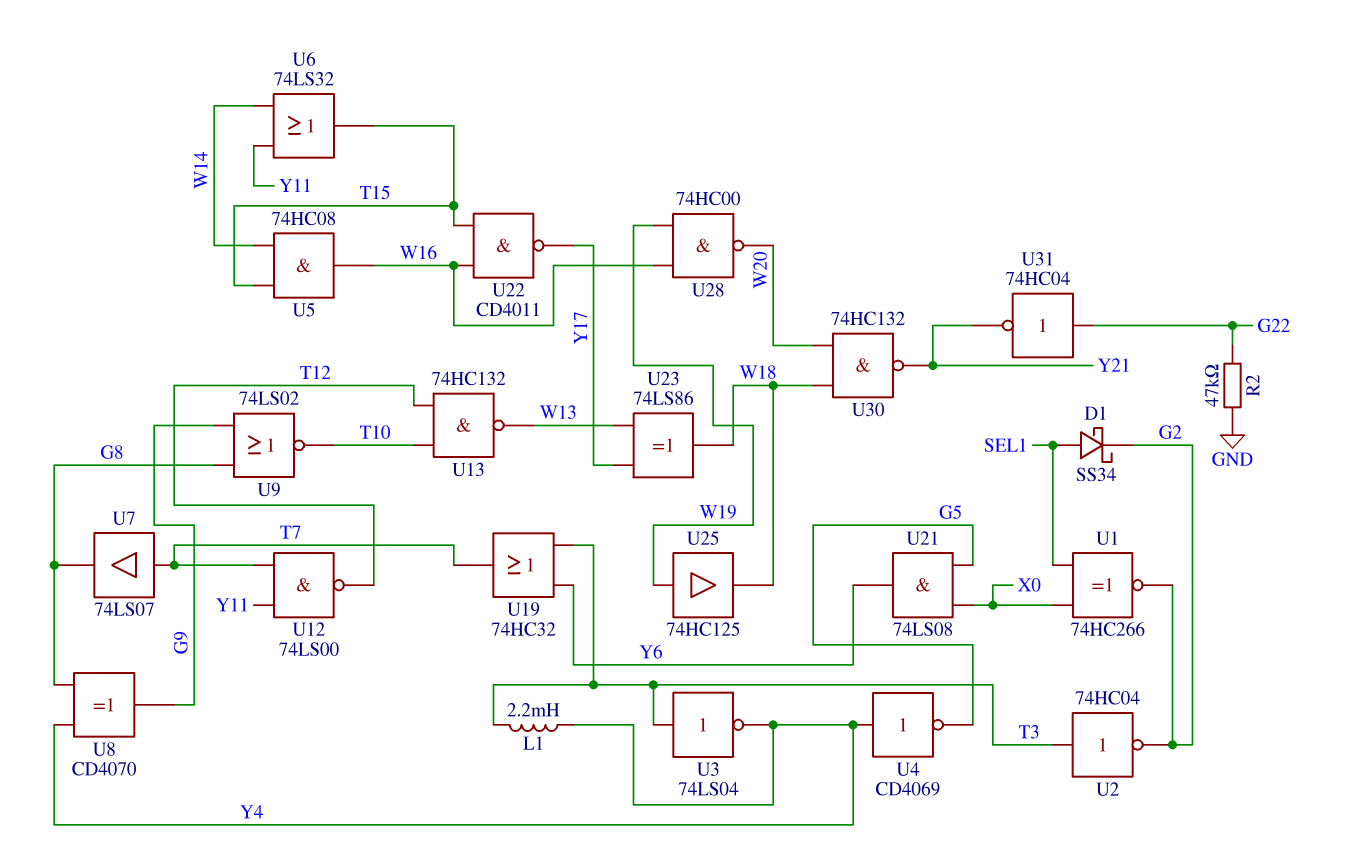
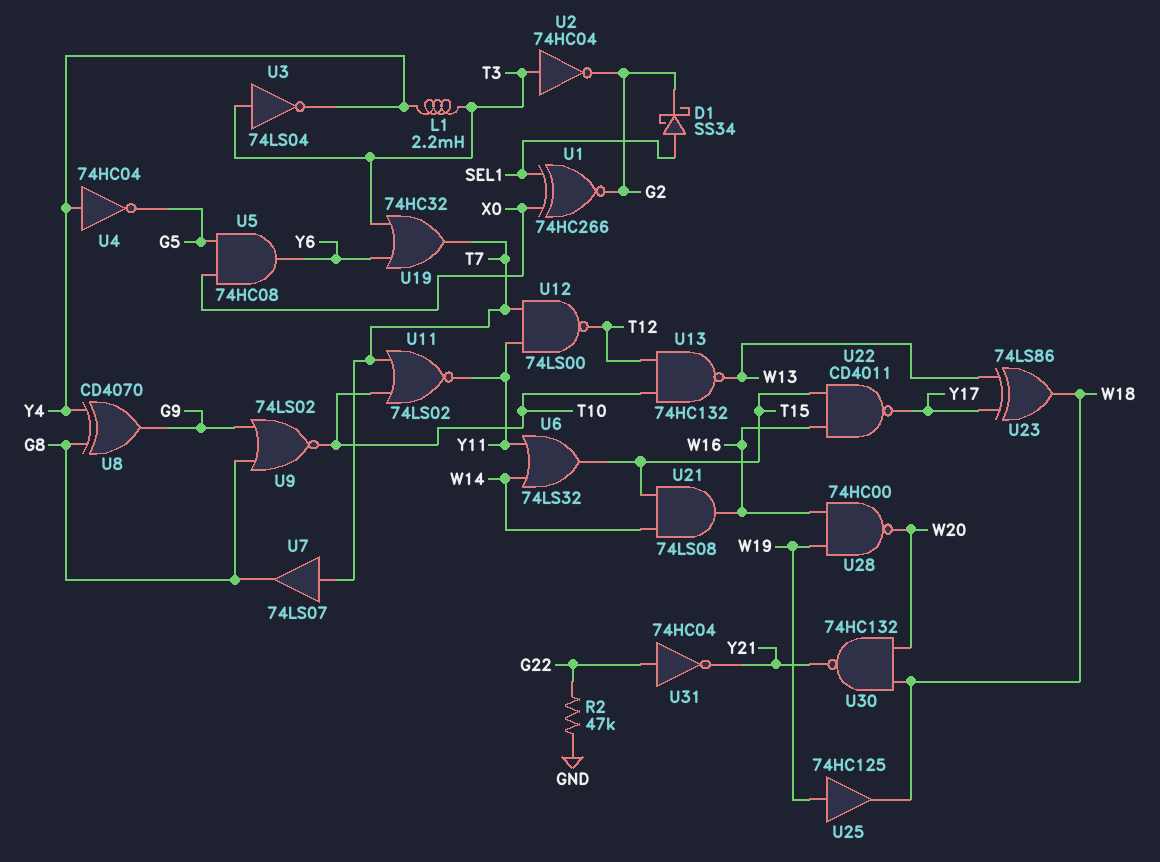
U4: NOT CD4069 (in Y4, out G5) -> NOT 74HC04 (in Y4, out G5)
U5: AND 74HC08 (in T15, in W14, out W16) -> AND 74HC08 (in G5, in X0, out Y6)
U11: none -> NOR 74LS02 (in T7, in T10, out Y11)
U21: AND 74LS08 (in G5, in X0, out Y6) -> AND 74LS08 (in T15, in W14, out W16)

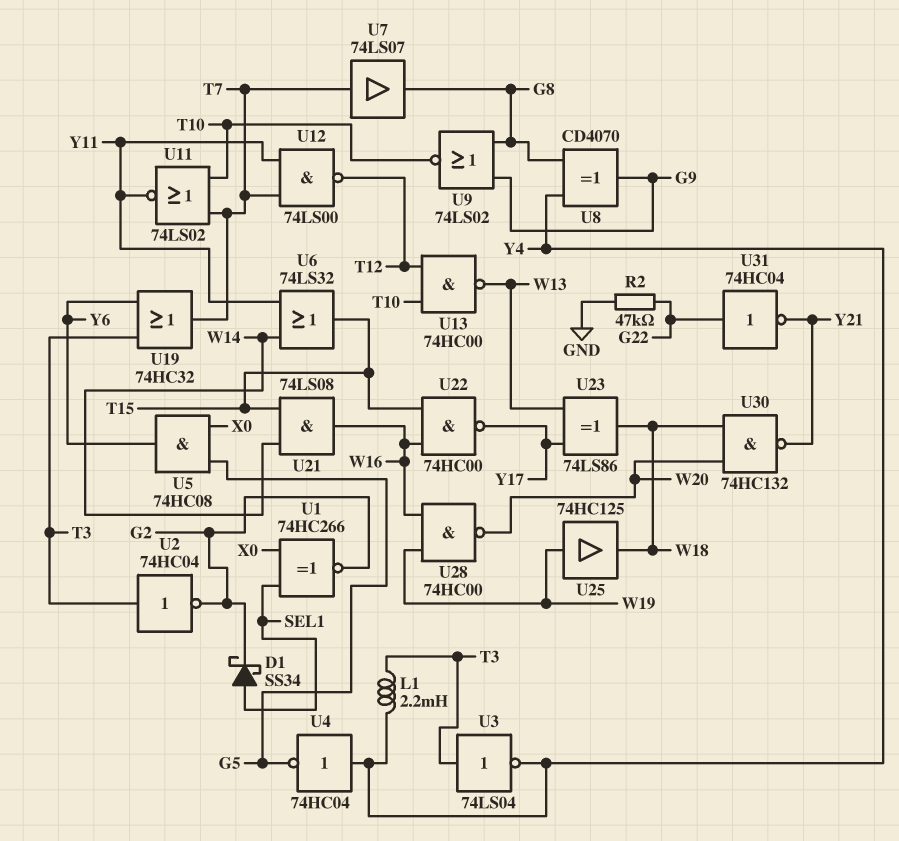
U13: NAND 74HC132 (in T10, in T12, out W13) -> NAND 74HC00 (in T10, in T12, out W13)
U22: NAND CD4011 (in T15, in W16, out Y17) -> NAND 74HC00 (in T15, in W16, out Y17)

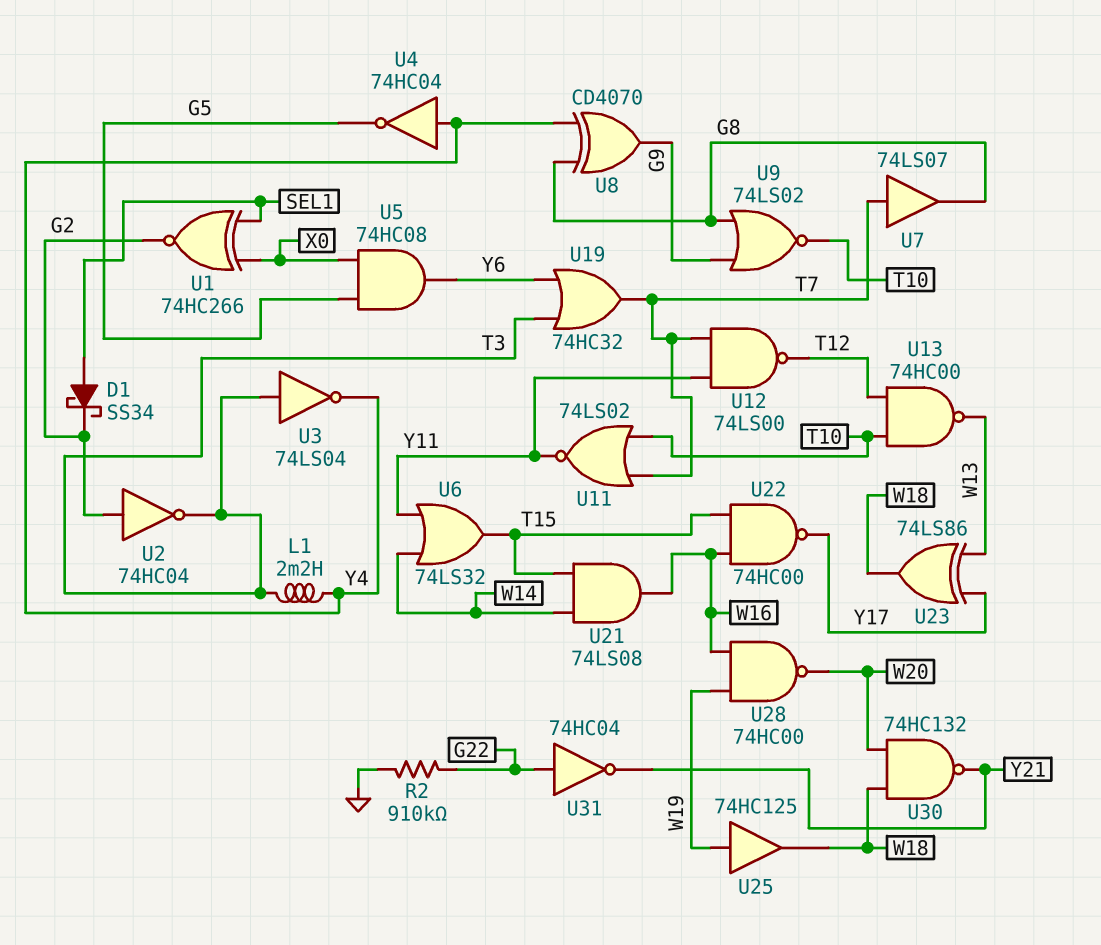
R2: 47k (G22, GND) -> 910k (G22, GND)
U2: NOT 74HC04 (in T3, out G2) -> NOT 74HC04 (in G2, out T3)

